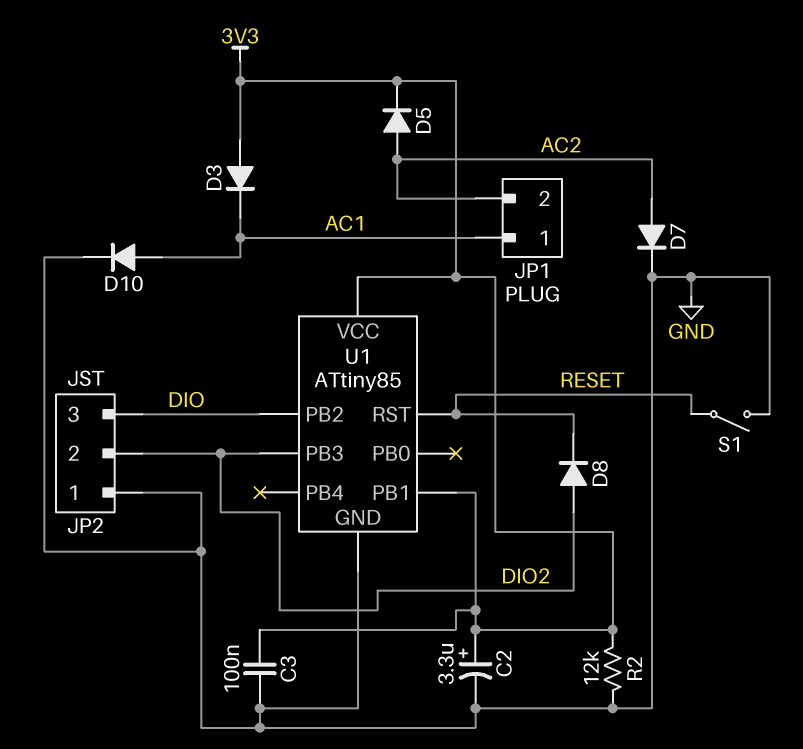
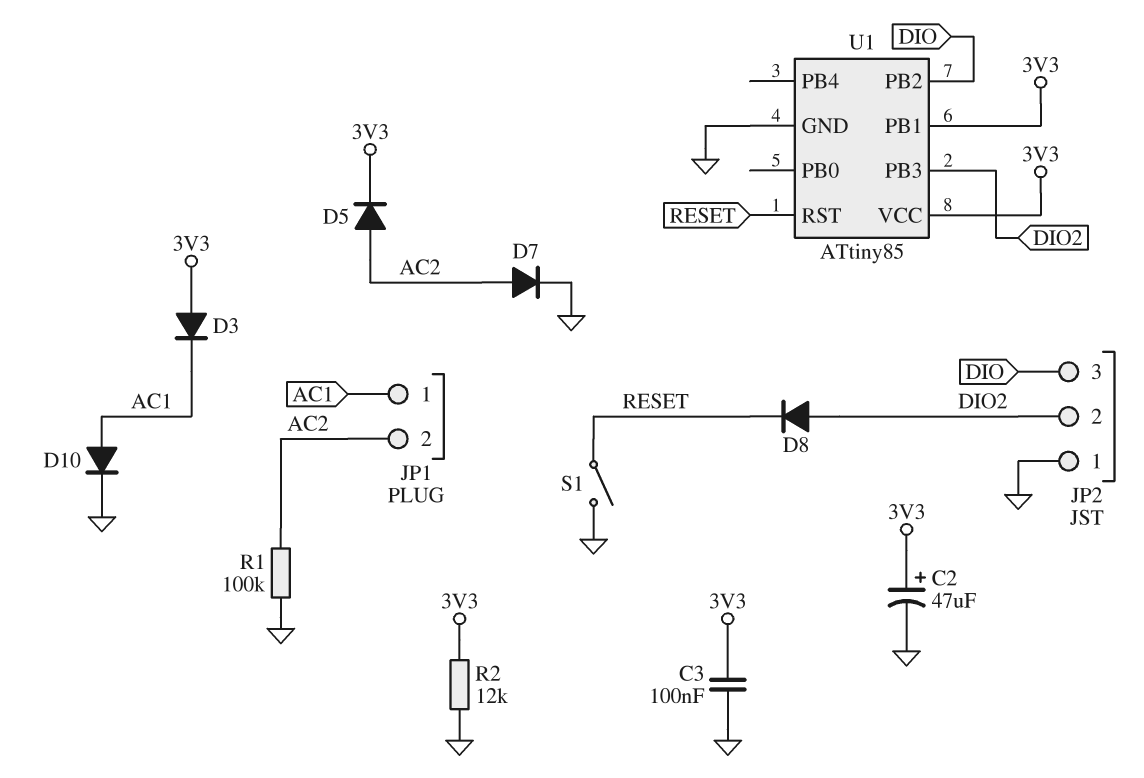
C2: 3.3uF (plus 3V3, minus GND) -> 47uF (plus 3V3, minus GND)
R1: none -> 100k (AC2, GND)

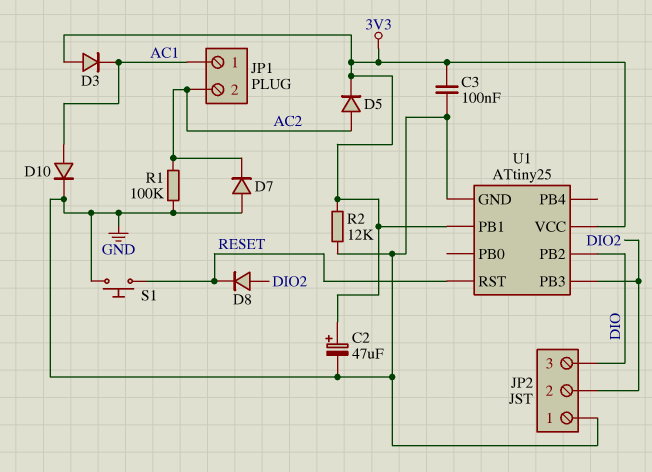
D7: diode (A AC2, K GND) -> diode (A GND, K AC2)
S1: switch (GND, RESET) -> button (GND, RESET)
U1: ATtiny85 -> ATtiny25

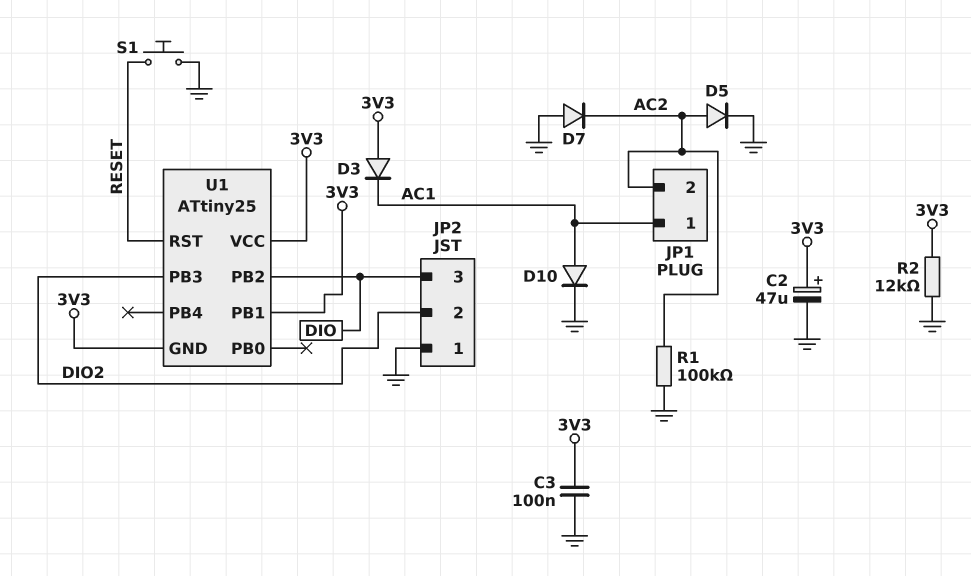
D5: diode (A AC2, K 3V3) -> diode (A AC2, K GND)
D8: diode (A DIO2, K RESET) -> none
U1 pin GND: GND -> 3V3

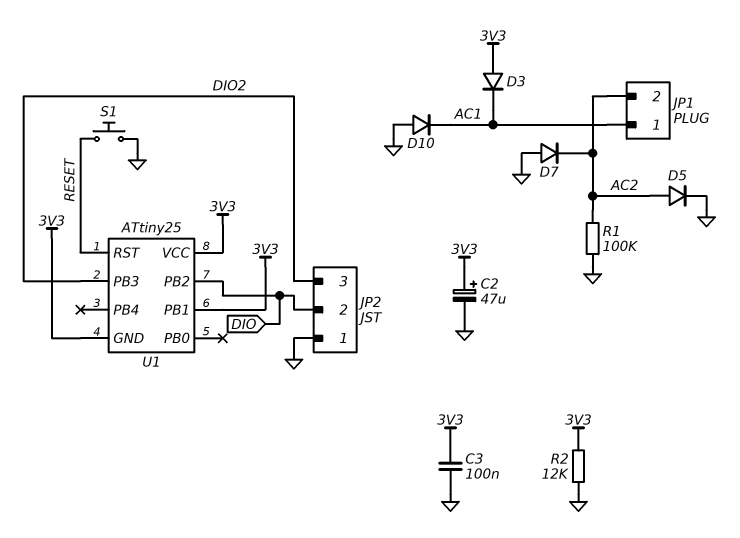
D10: diode (A AC1, K GND) -> diode (A GND, K AC1)
JP2 pin 2: DIO2 -> DIO
JP2 pin 3: DIO -> DIO2

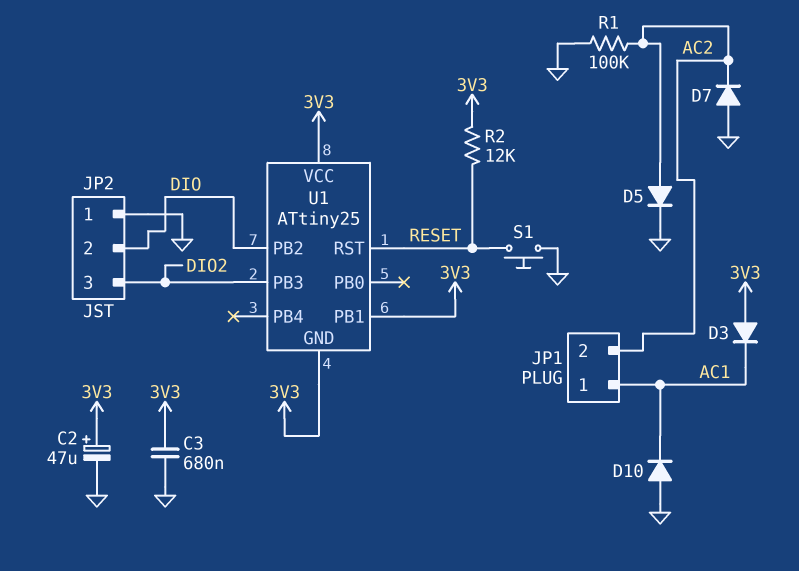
C3: 100nF (3V3, GND) -> 680nF (3V3, GND)
R2: 12k (3V3, GND) -> 12k (3V3, RESET)

